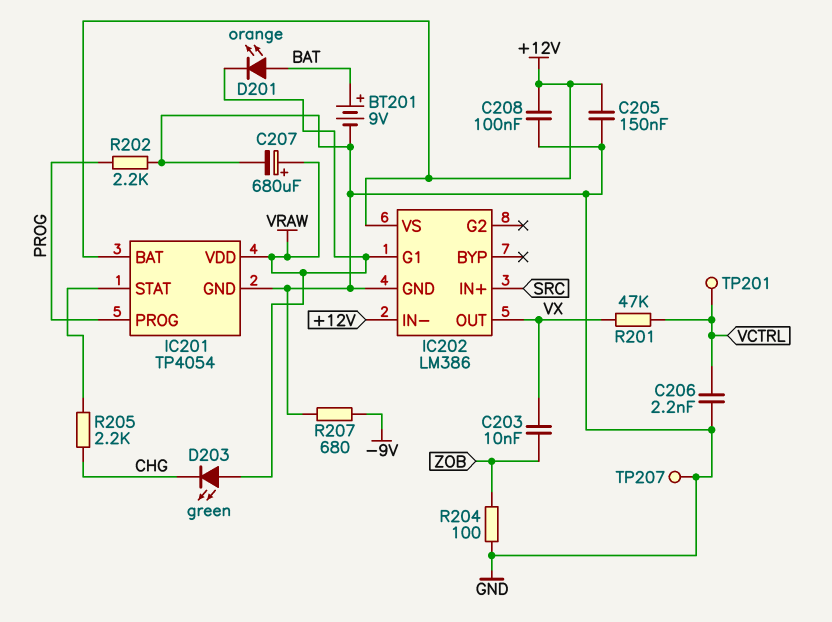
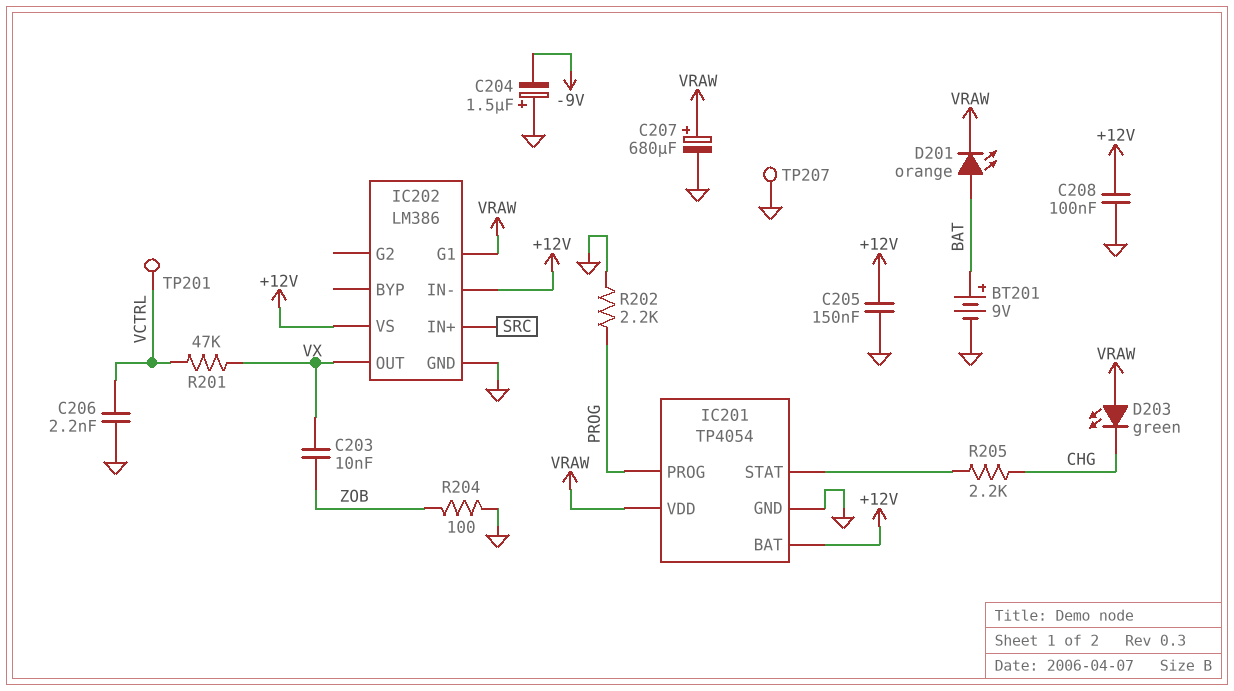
C204: none -> 1.5uF (plus GND, minus -9V)
R207: 680 (-9V, GND) -> none

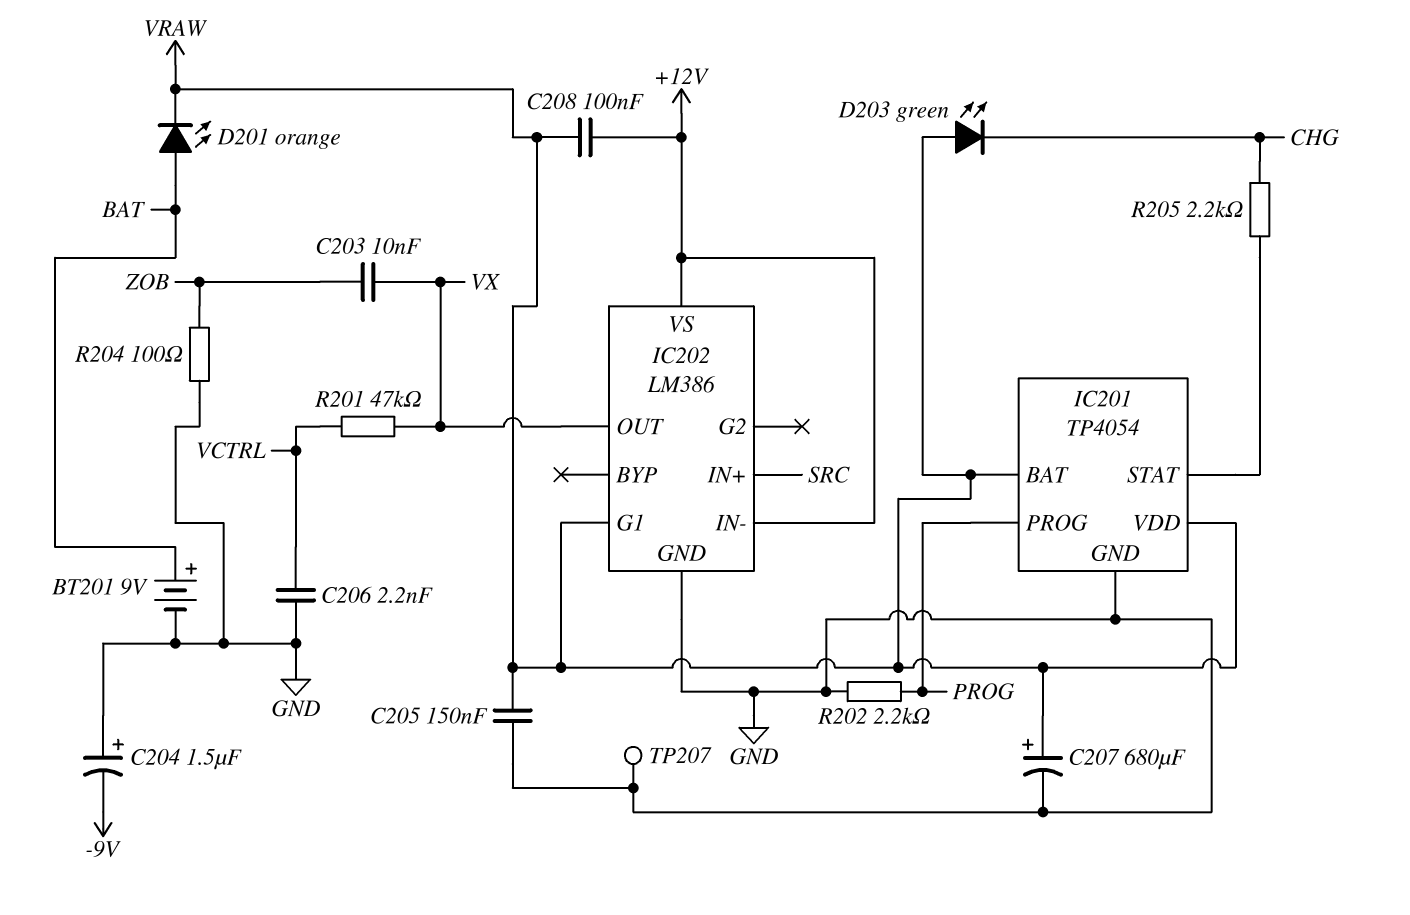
C205: 150nF (+12V, GND) -> 150nF (GND, VRAW)
C208: 100nF (+12V, GND) -> 100nF (+12V, VRAW)
IC201 pin BAT: +12V -> VRAW
TP201: test point (VCTRL) -> none

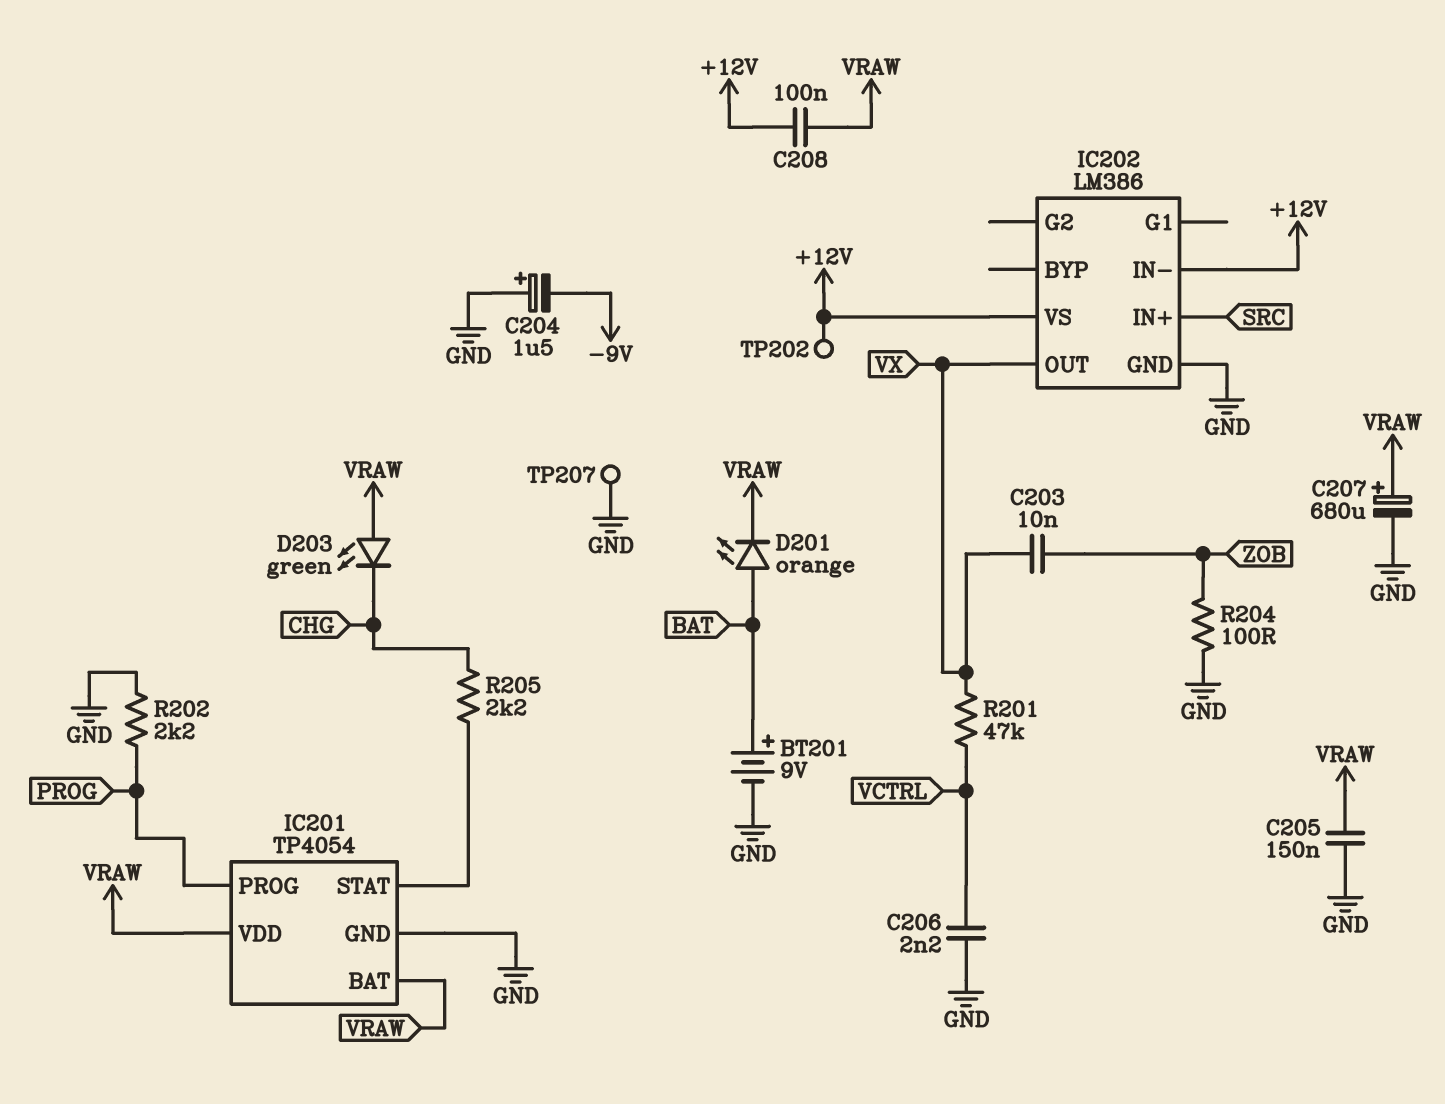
IC202 pin G1: VRAW -> none
TP202: none -> test point (+12V)

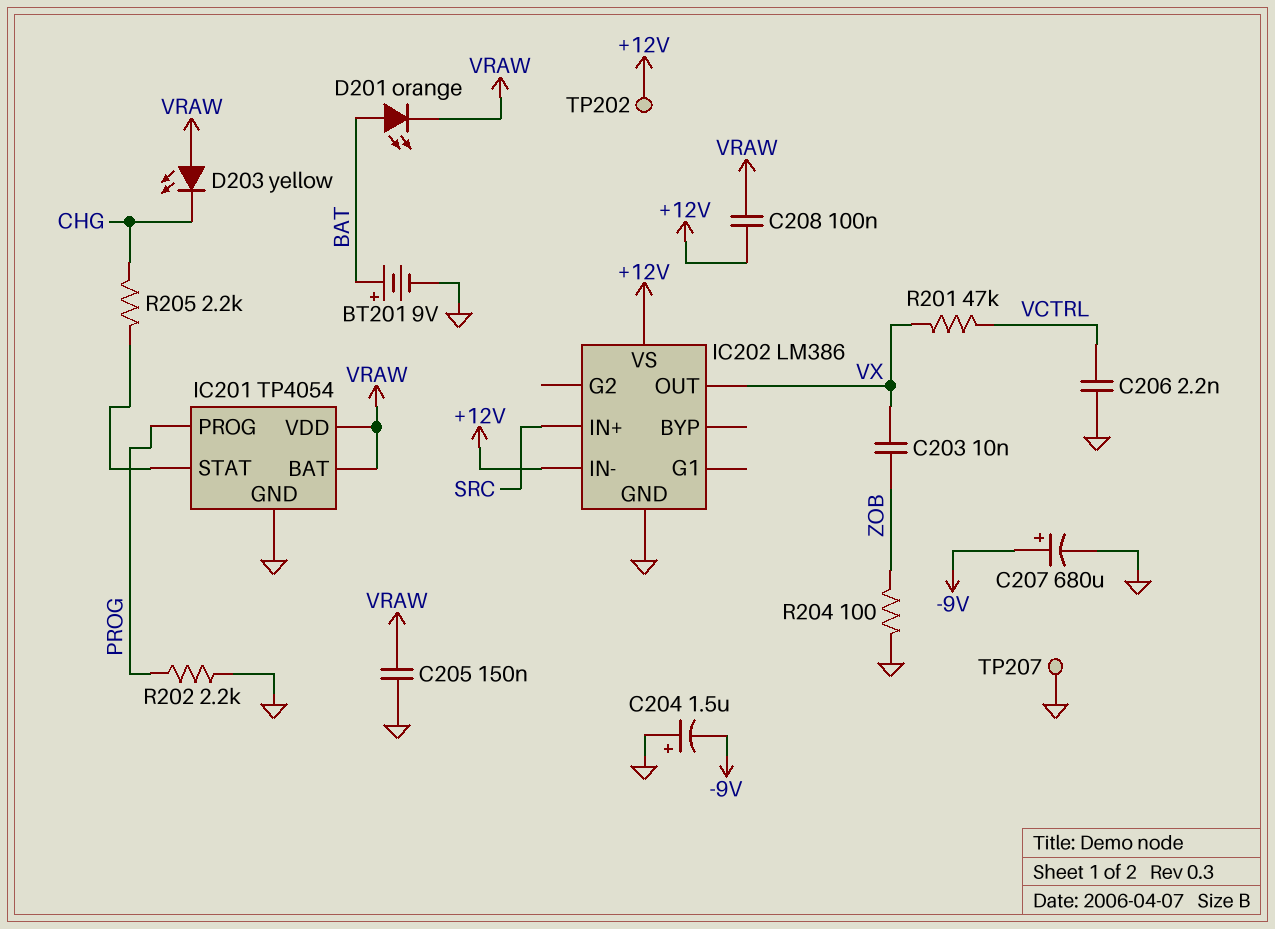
C207: 680uF (plus VRAW, minus GND) -> 680uF (plus -9V, minus GND)
D203: LED green (A VRAW, K CHG) -> LED yellow (A VRAW, K CHG)

